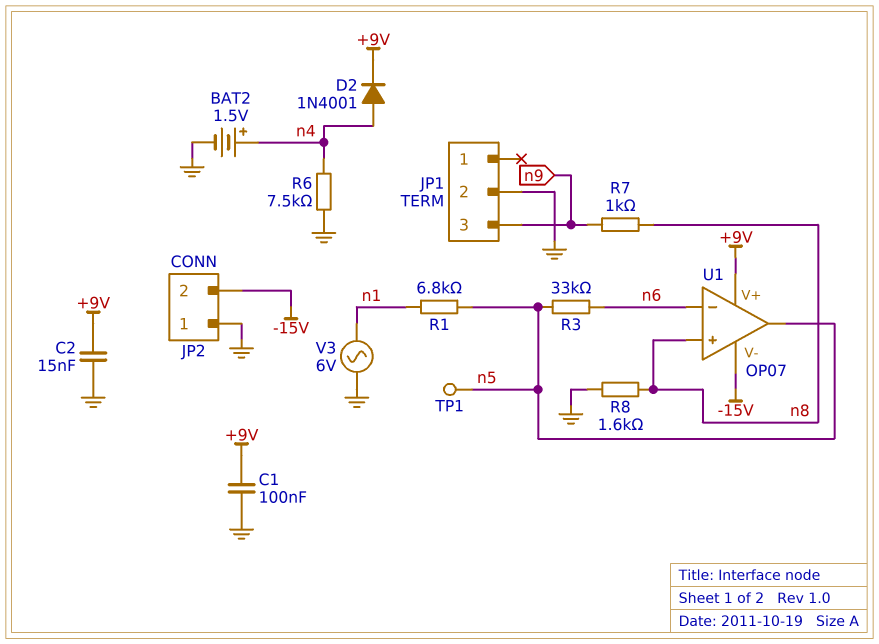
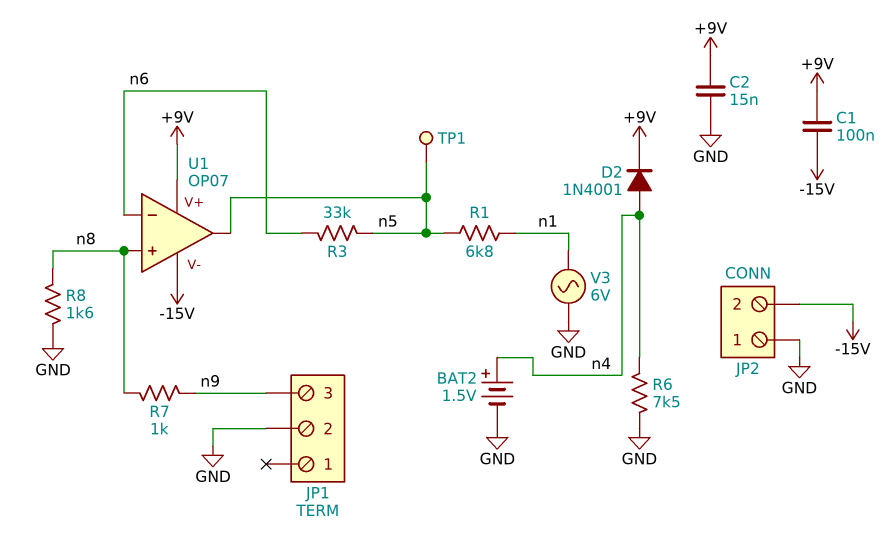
C1: 100nF (+9V, GND) -> 100nF (+9V, -15V)

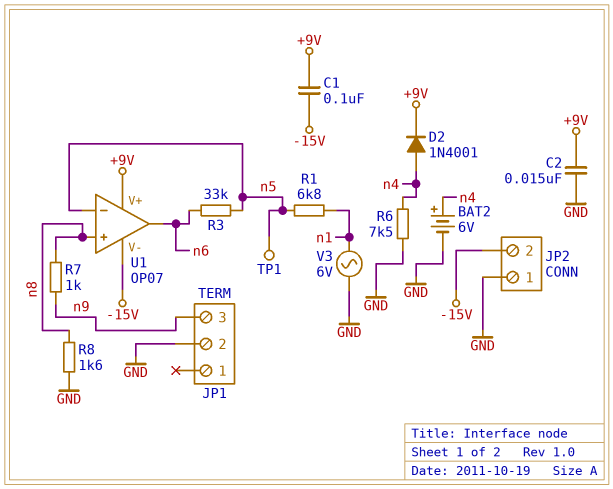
BAT2: 1.5V (plus n4, minus GND) -> 6V (plus n4, minus GND)
U1 pin in-: n6 -> n5
U1 pin out: n5 -> n6

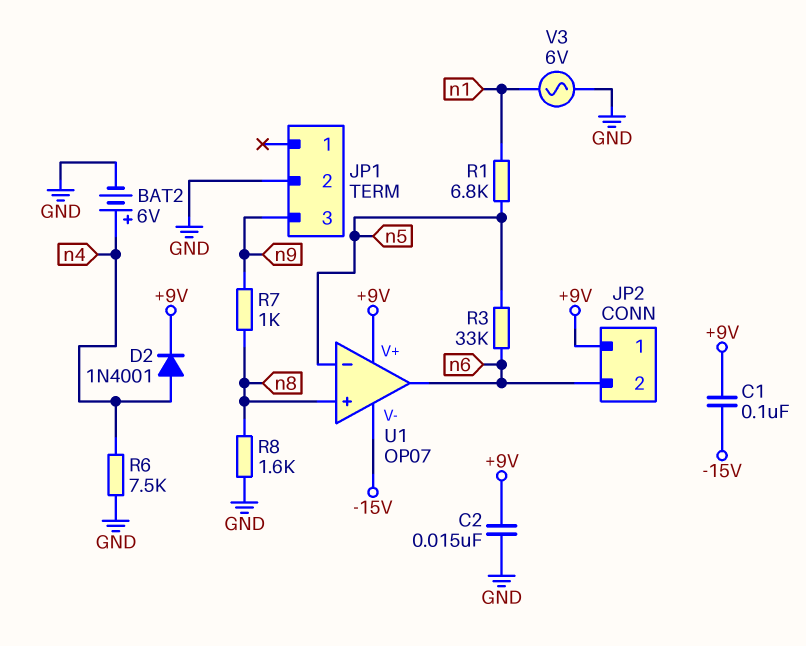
JP2 pin 1: GND -> +9V
JP2 pin 2: -15V -> n6
TP1: test point (n5) -> none

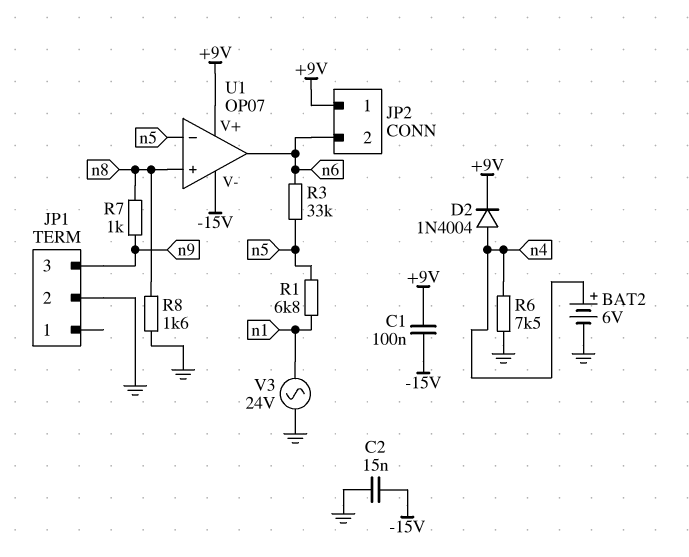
C2: 15nF (+9V, GND) -> 15nF (-15V, GND)
D2: diode 1N4001 (A n4, K +9V) -> diode 1N4004 (A n4, K +9V)
V3: AC 6V (GND, n1) -> AC 24V (GND, n1)

